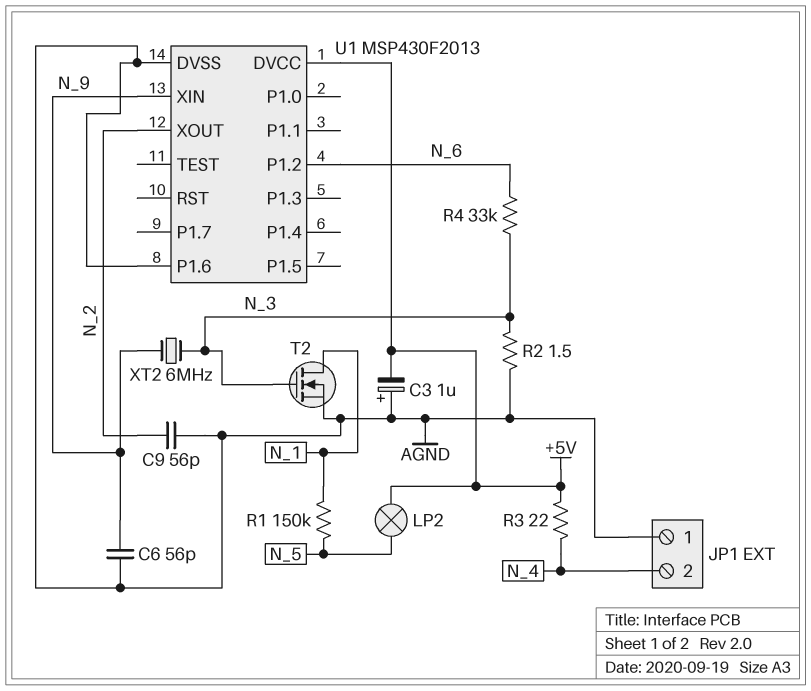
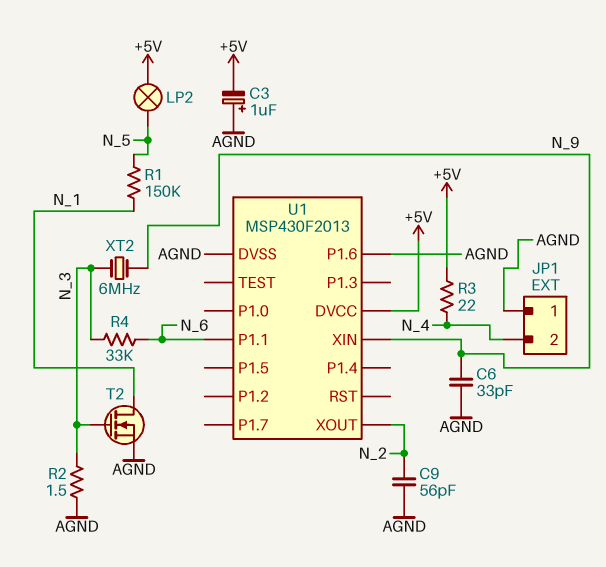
C6: 56pF (AGND, N_9) -> 33pF (AGND, N_9)
U1 pin P1.1: none -> N_6
U1 pin P1.2: N_6 -> none

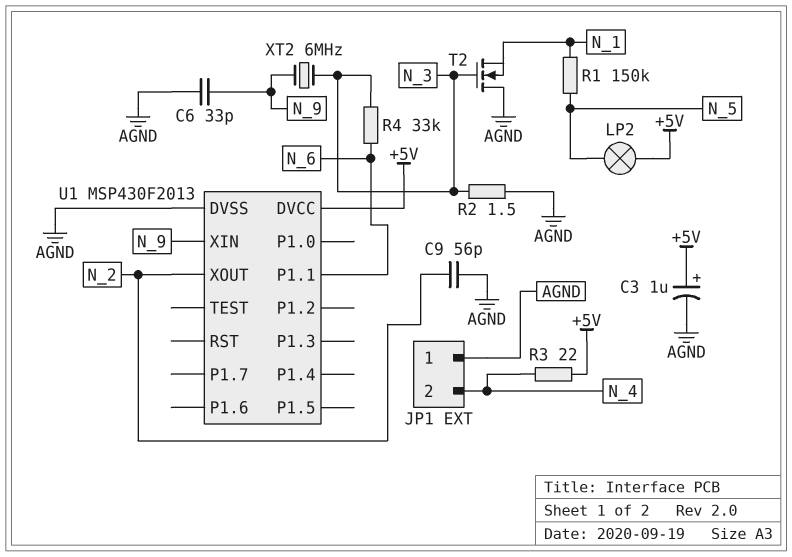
C3: 1uF (plus AGND, minus +5V) -> 1uF (plus +5V, minus AGND)
T2: NMOS (G N_3, D N_1, S AGND) -> NMOS (G N_3, D AGND, S N_1)
U1 pin P1.6: AGND -> none

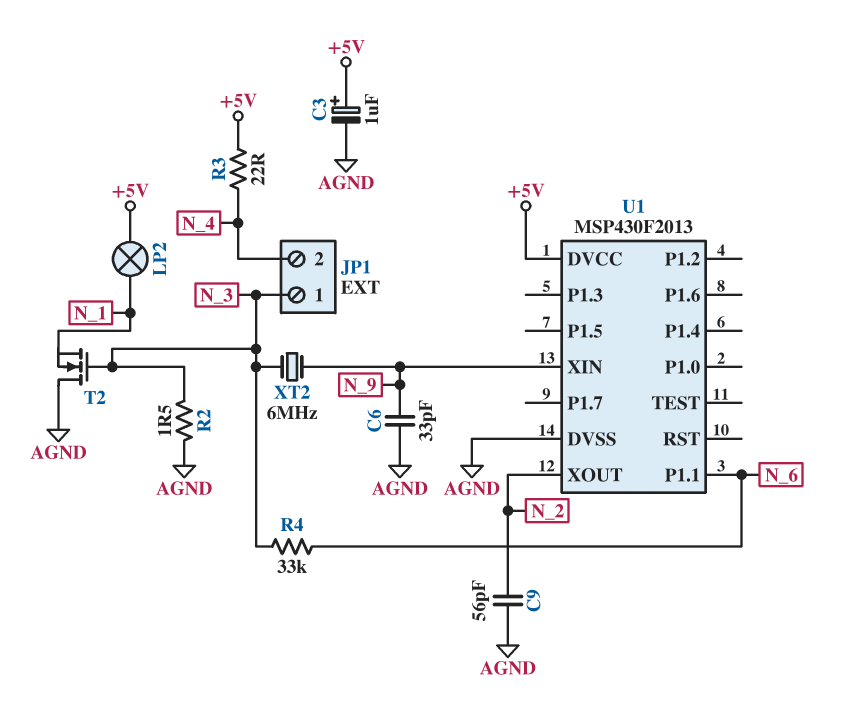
JP1 pin 1: AGND -> N_3
LP2: lamp (+5V, N_5) -> lamp (+5V, N_1)
R1: 150k (N_1, N_5) -> none

